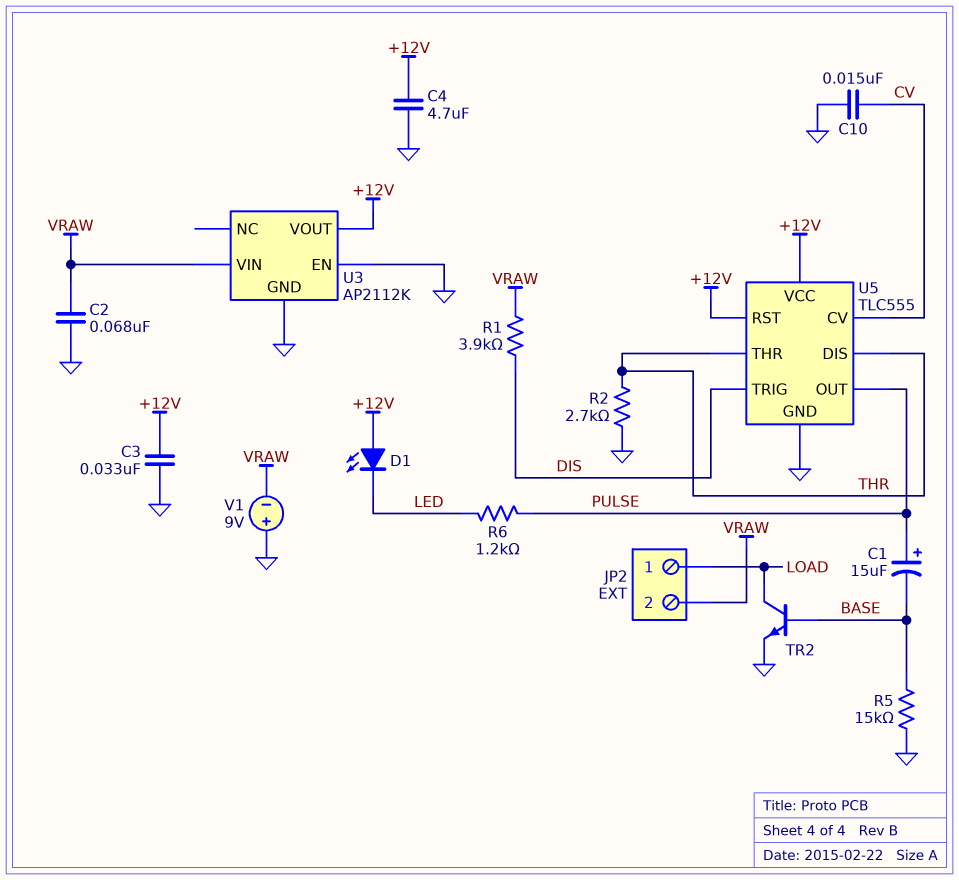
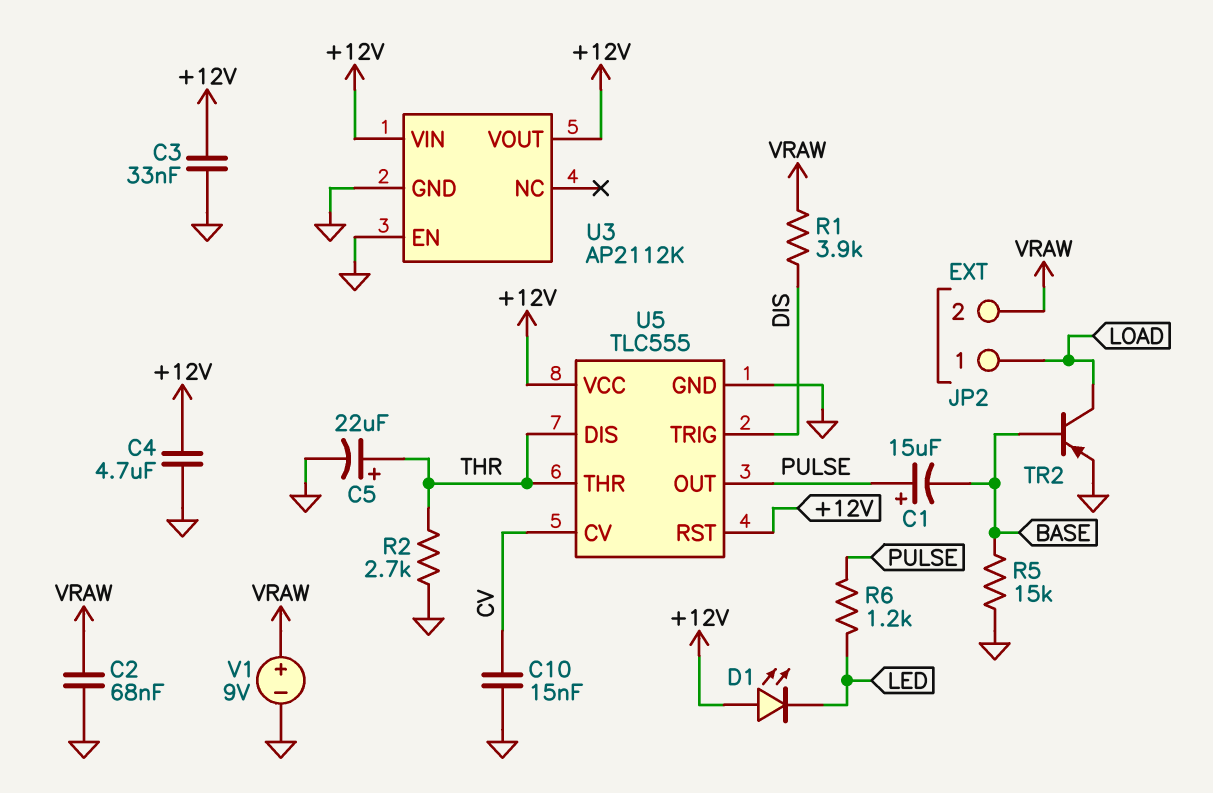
C5: none -> 22uF (plus THR, minus GND)
TR2: NPN (B BASE, C LOAD, E GND) -> PNP (B BASE, C LOAD, E GND)
U3 pin VIN: VRAW -> +12V
V1: 9V (plus GND, minus VRAW) -> 9V (plus VRAW, minus GND)

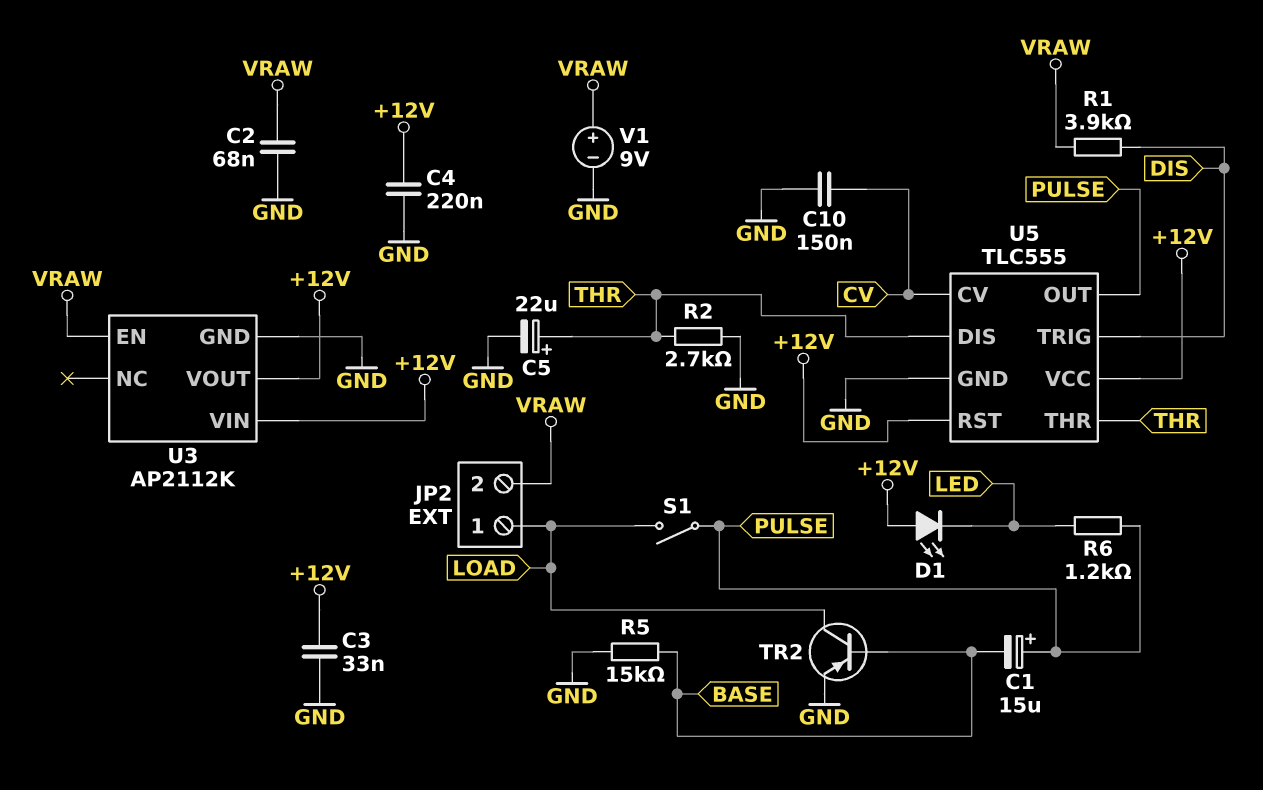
C4: 4.7uF (+12V, GND) -> 220nF (+12V, GND)
C10: 15nF (CV, GND) -> 150nF (CV, GND)
S1: none -> switch (LOAD, PULSE)
U3 pin EN: GND -> VRAW

